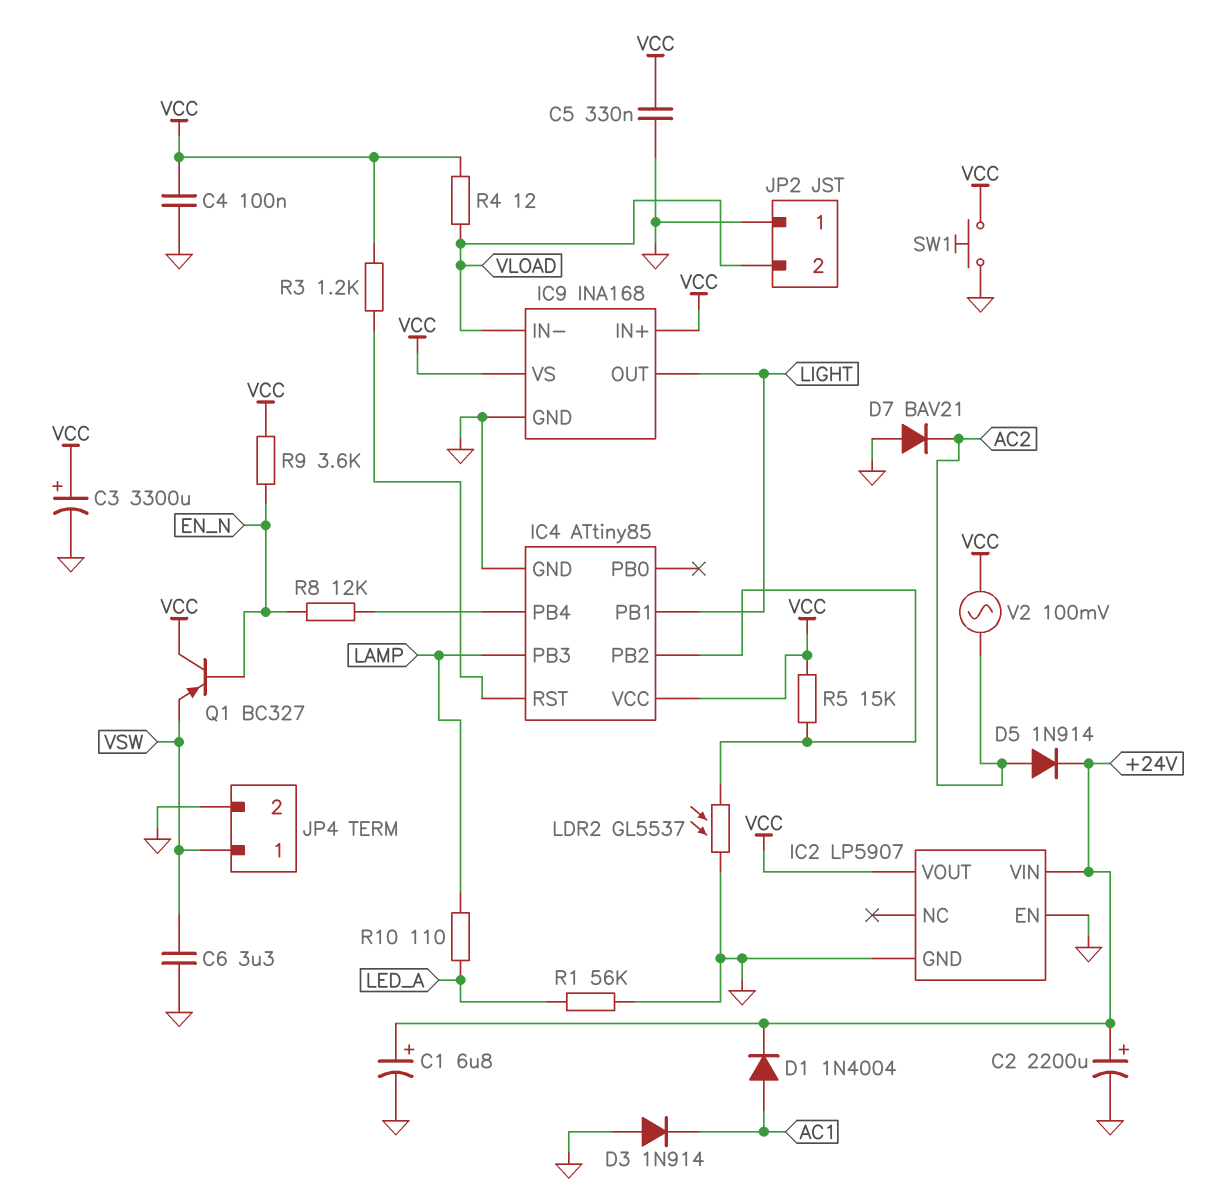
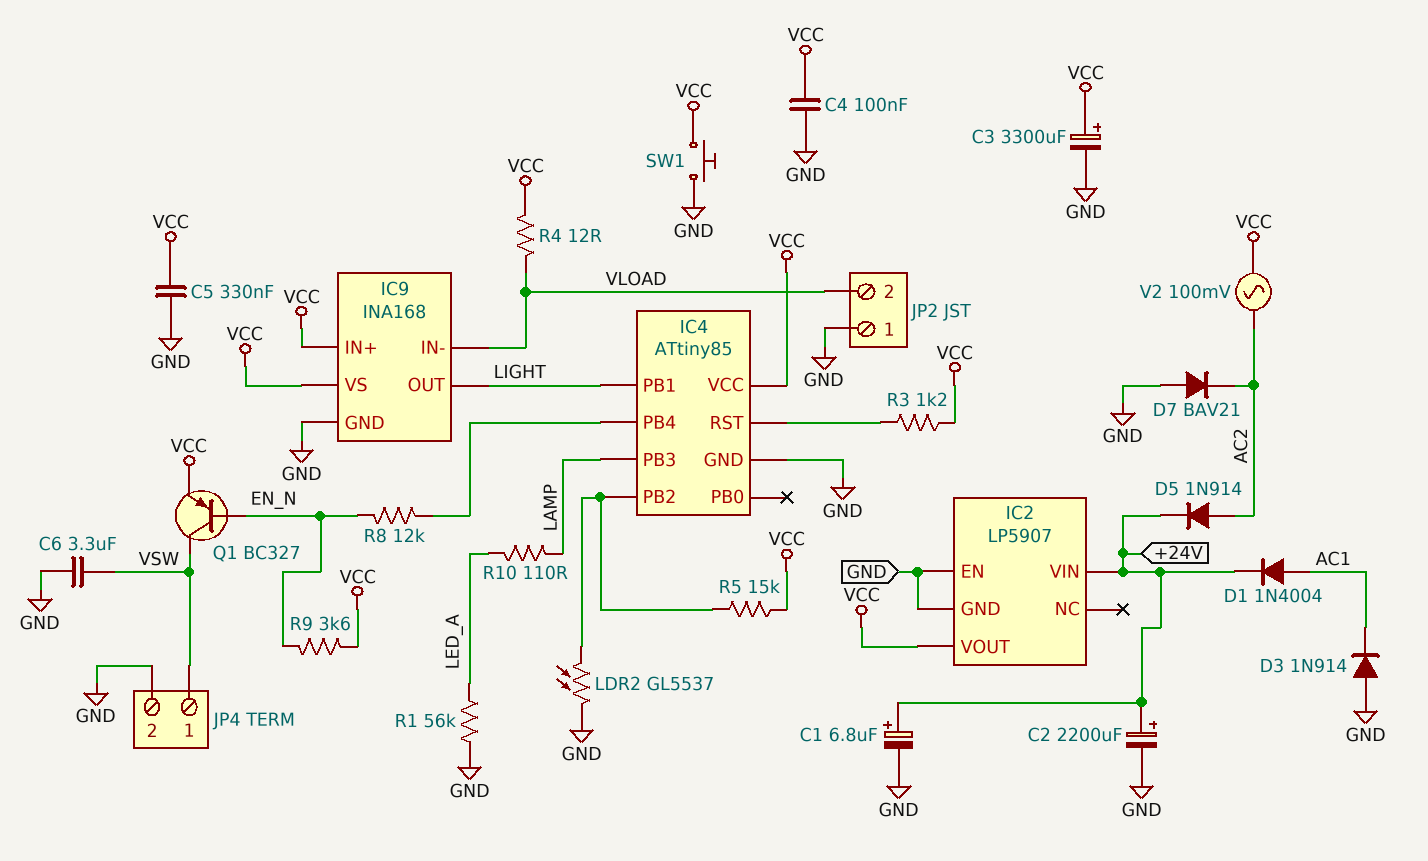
Q1: PNP BC327 (B EN_N, C VCC, E VSW) -> PNP BC327 (B EN_N, C VSW, E VCC)

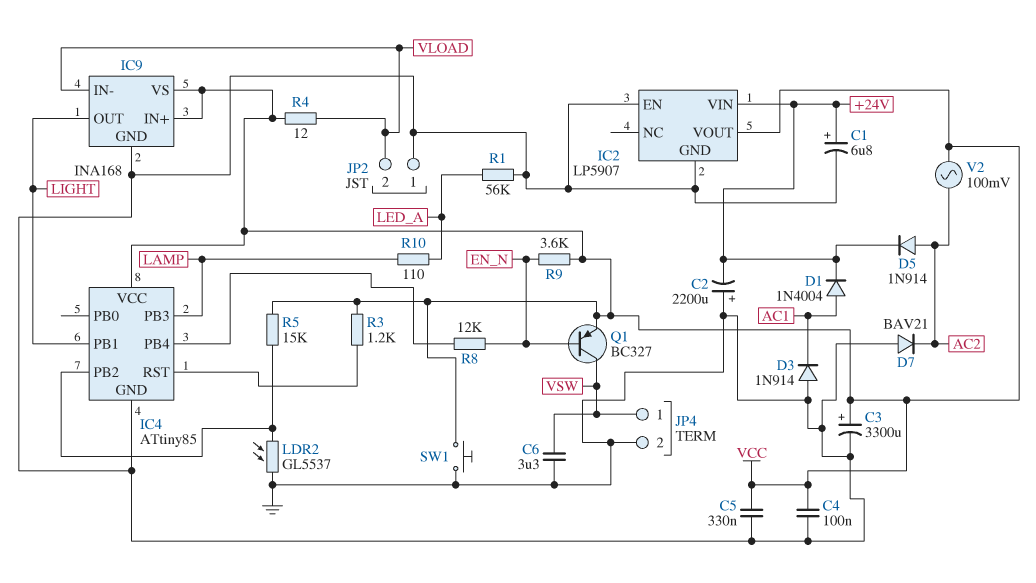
C2: 2200uF (plus +24V, minus GND) -> 2200uF (plus GND, minus +24V)

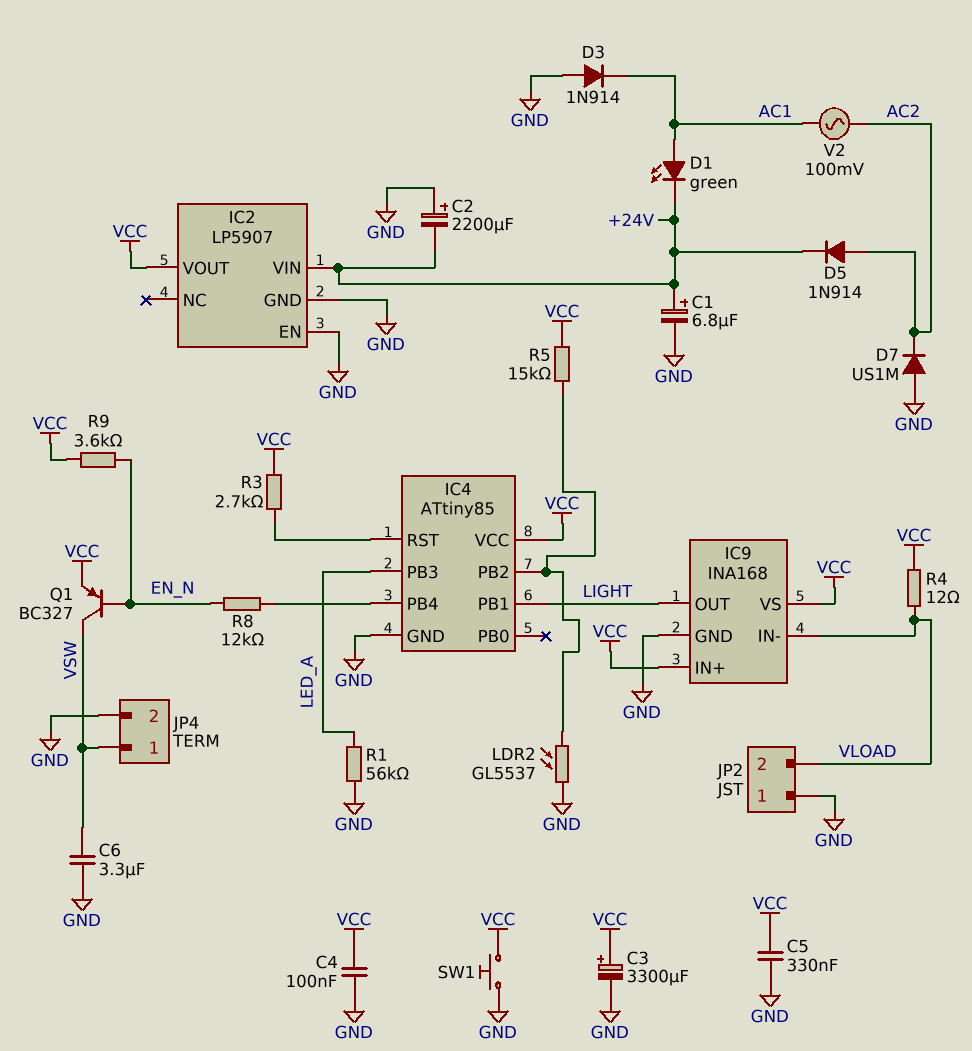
D1: diode 1N4004 (A AC1, K +24V) -> LED green (A AC1, K +24V)
D7: diode BAV21 (A GND, K AC2) -> diode US1M (A GND, K AC2)
IC4 pin PB3: LAMP -> LED_A
R3: 1.2k (IC4/RST, VCC) -> 2.7k (IC4/RST, VCC)
R10: 110 (LAMP, LED_A) -> none
V2: AC 100mV (AC2, VCC) -> AC 100mV (AC1, AC2)

